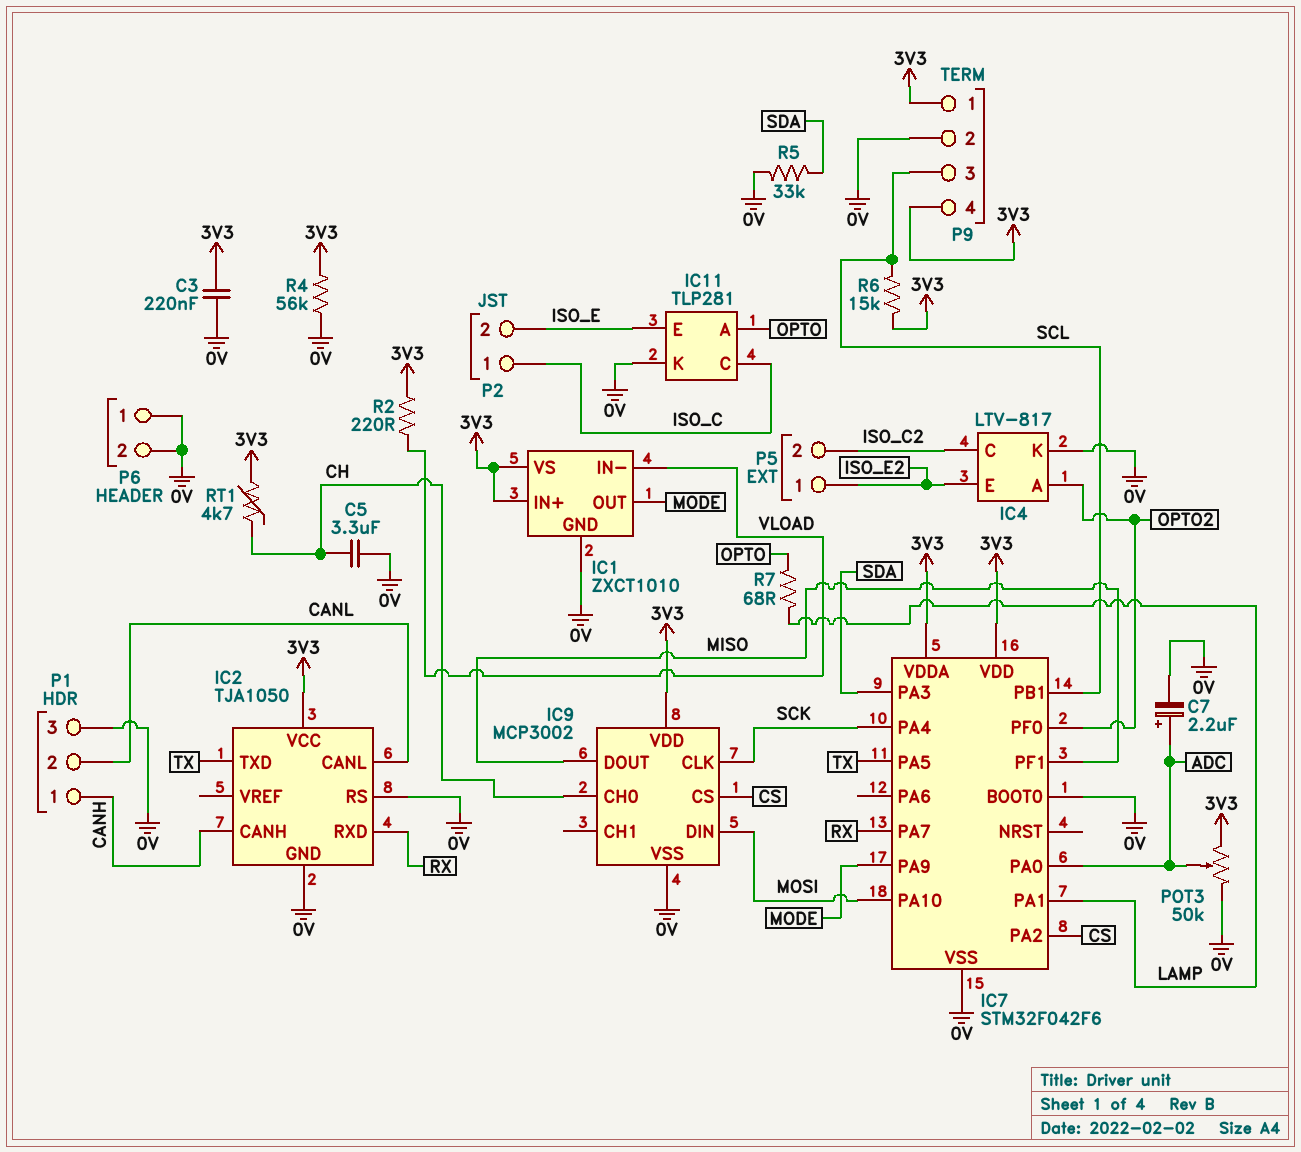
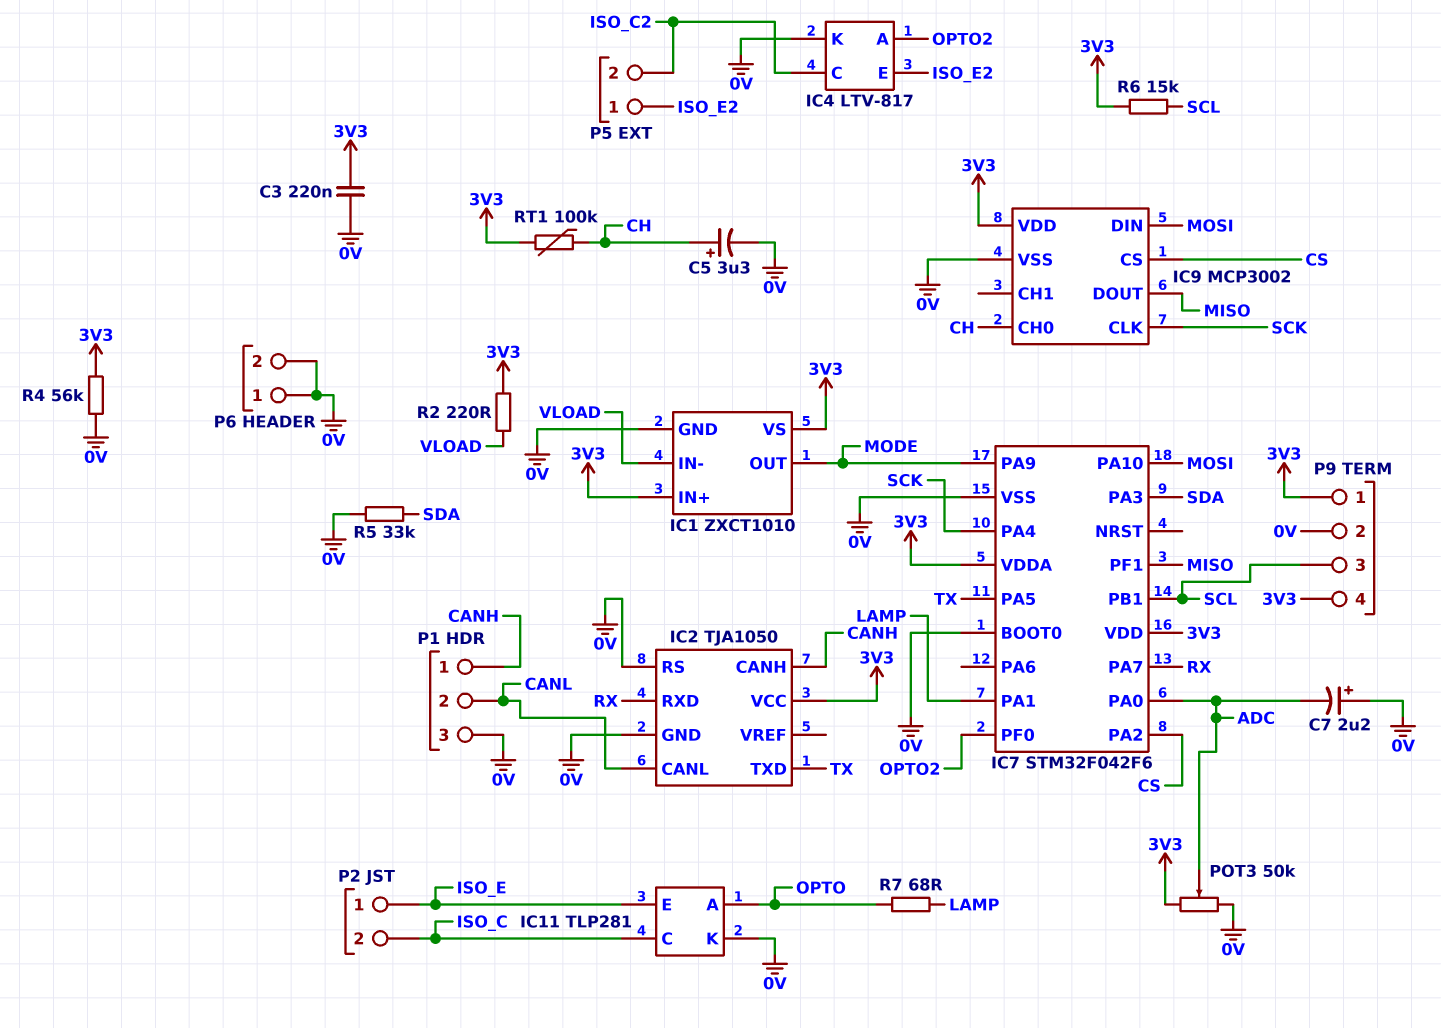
C5: 3.3uF (0V, CH) -> 3.3uF (plus CH, minus 0V)
C7: 2.2uF (plus ADC, minus 0V) -> 2.2uF (plus 0V, minus ADC)
P2 pin 1: ISO_C -> ISO_E
P2 pin 2: ISO_E -> ISO_C
RT1: 4.7k (3V3, CH) -> 100k (3V3, CH)

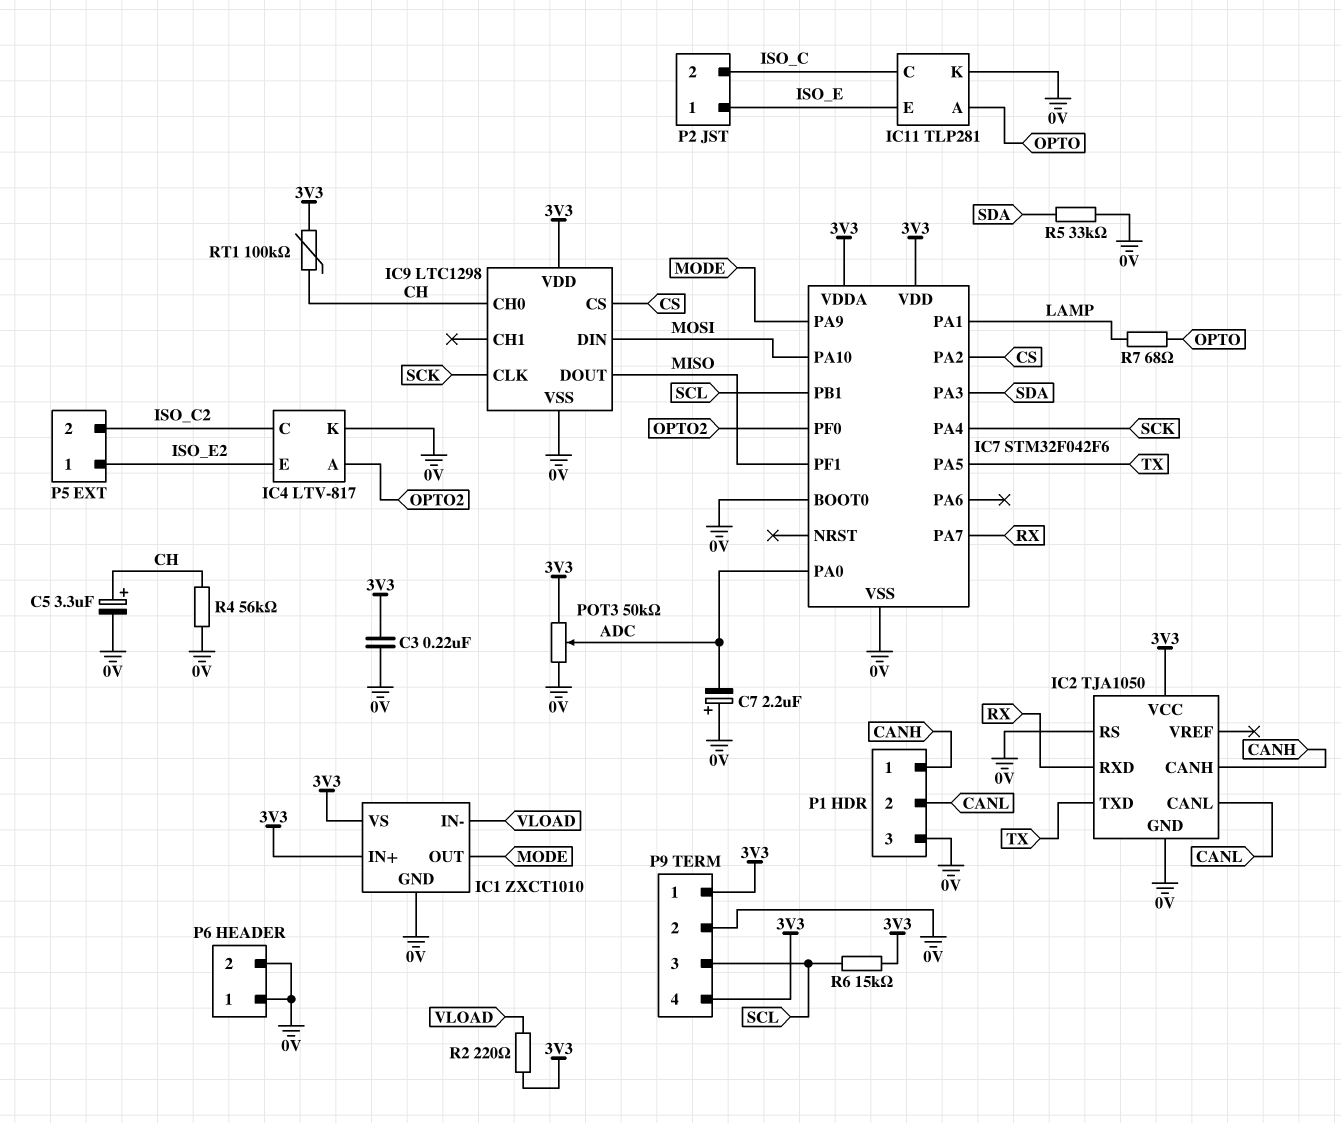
IC9: MCP3002 -> LTC1298
R4: 56k (0V, 3V3) -> 56k (0V, CH)

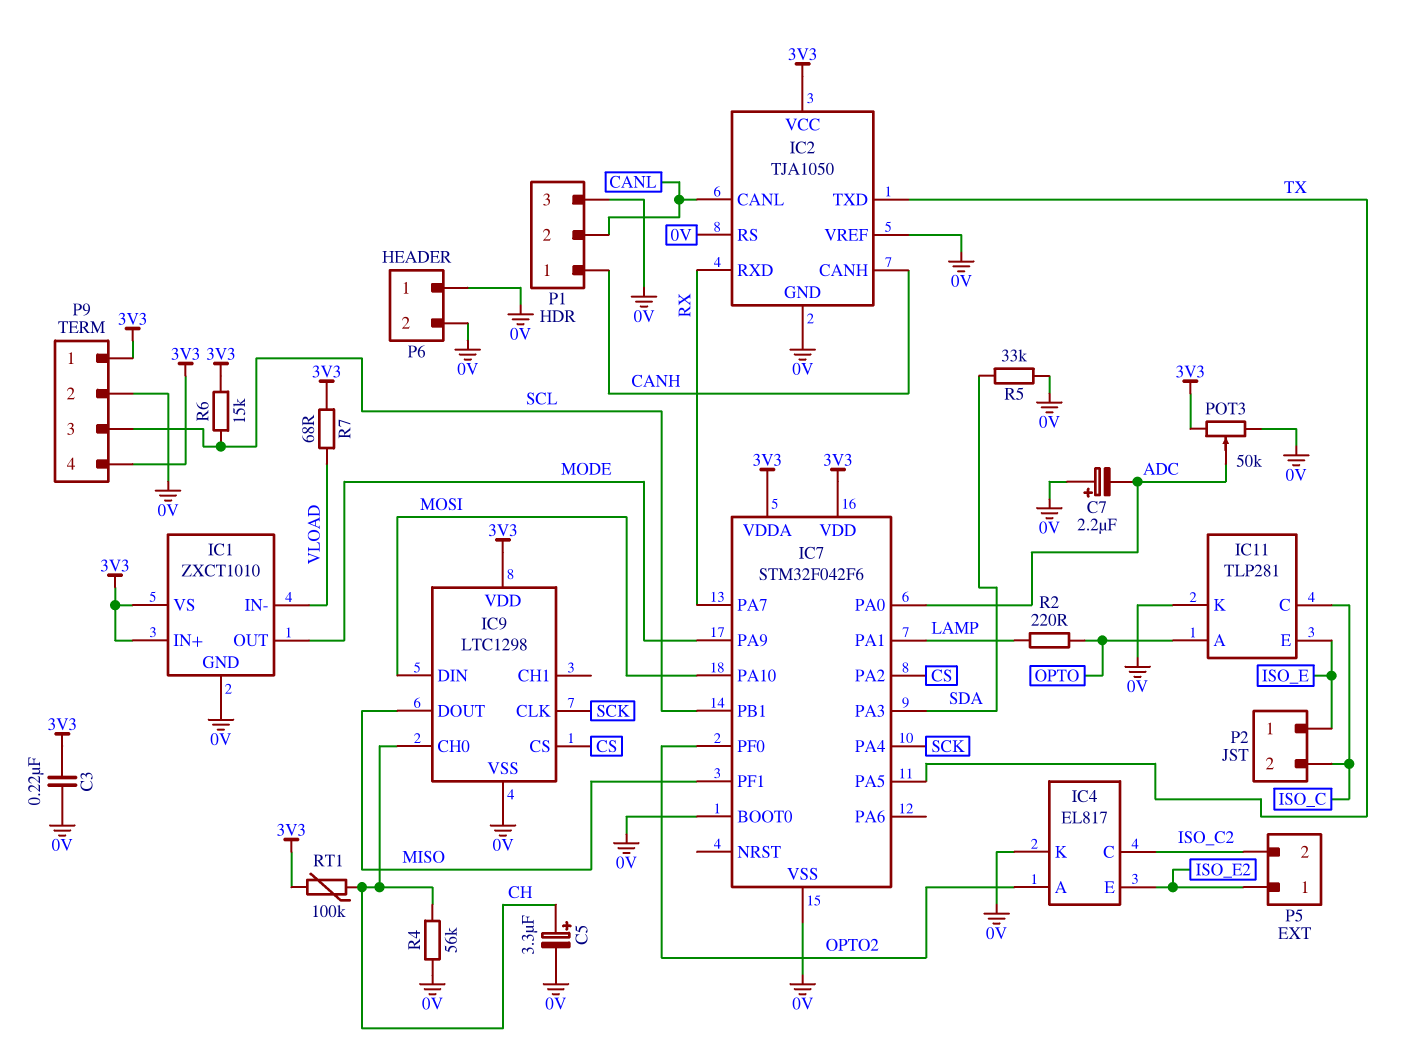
IC2 pin VREF: none -> 0V
IC4: LTV-817 -> EL817
R2: 220 (3V3, VLOAD) -> 220 (LAMP, OPTO)
R7: 68 (LAMP, OPTO) -> 68 (3V3, VLOAD)

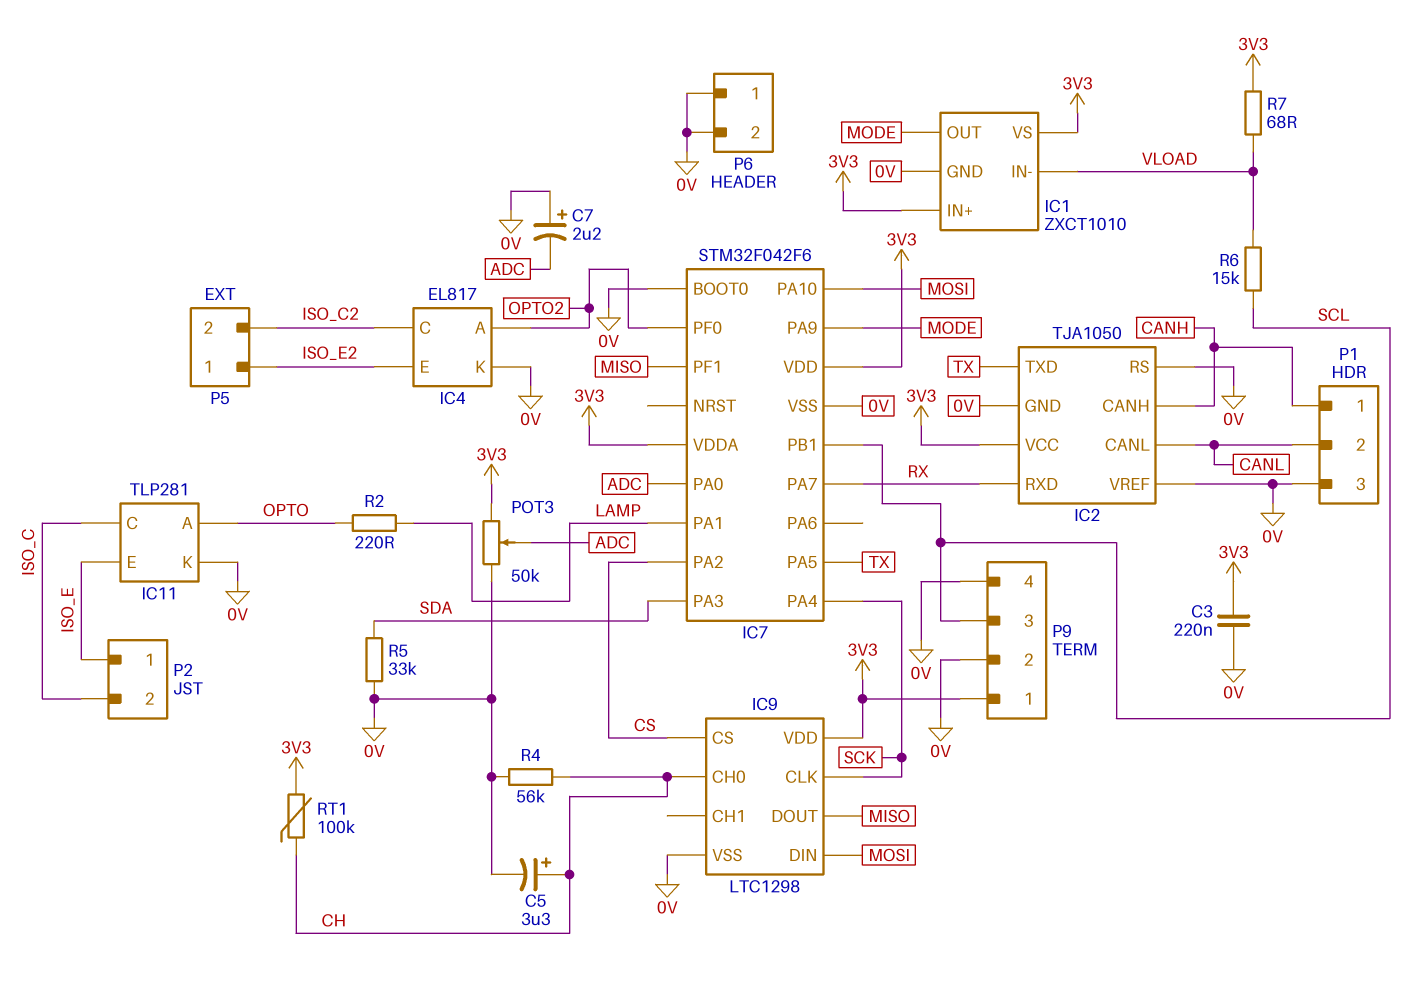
P9 pin 4: 3V3 -> 0V
R6: 15k (3V3, SCL) -> 15k (SCL, VLOAD)

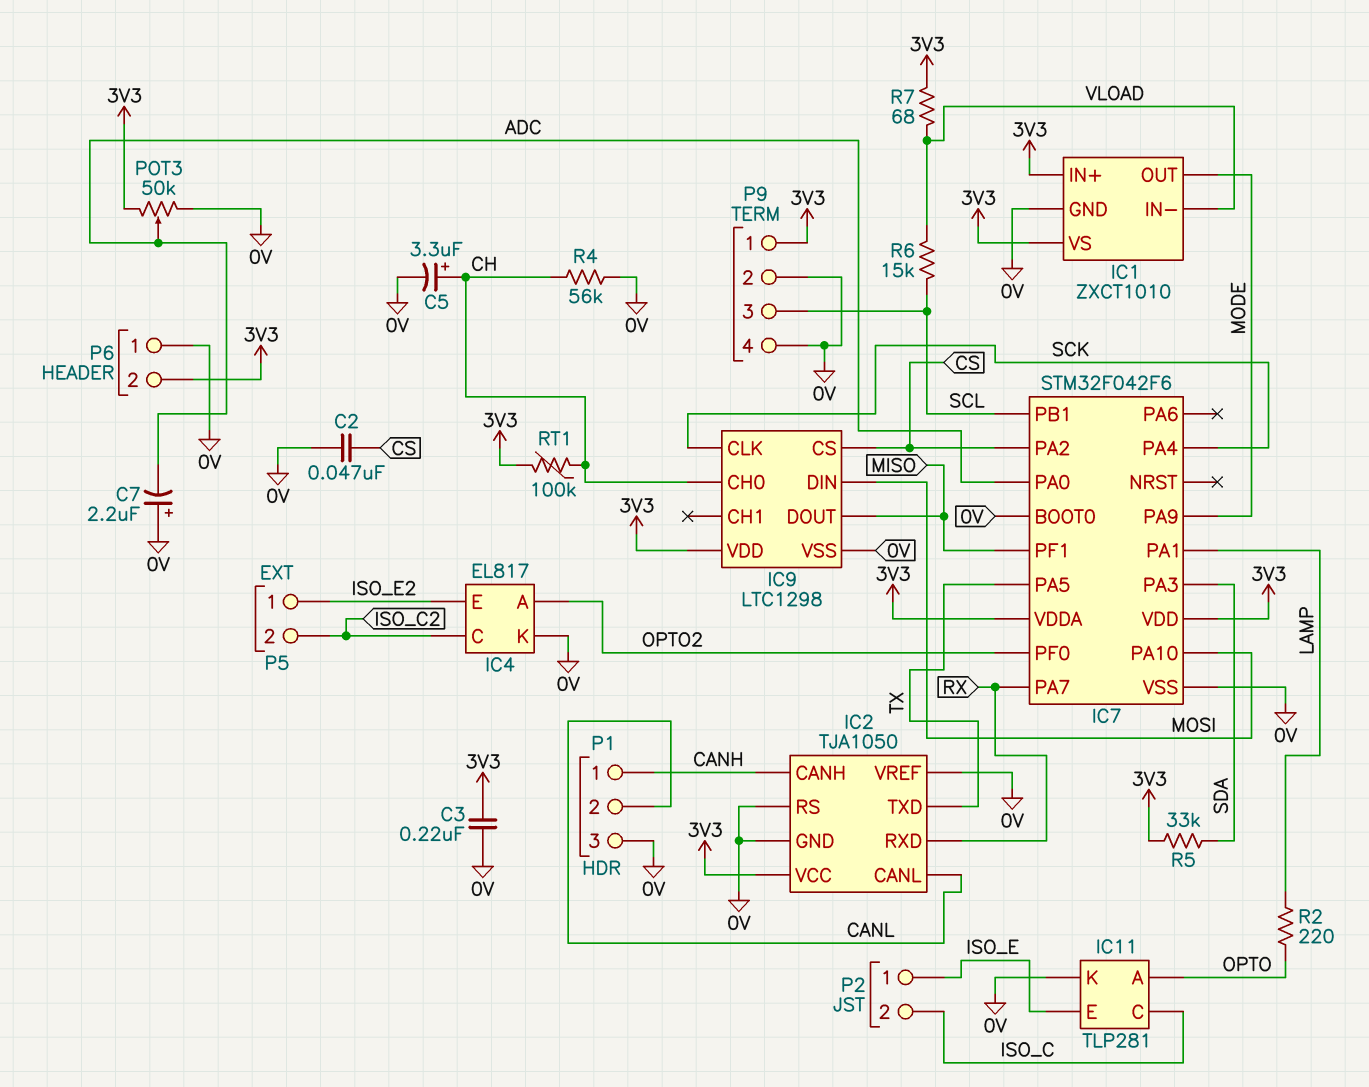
C2: none -> 47nF (0V, CS)
P6 pin 2: 0V -> 3V3
R5: 33k (0V, SDA) -> 33k (3V3, SDA)

